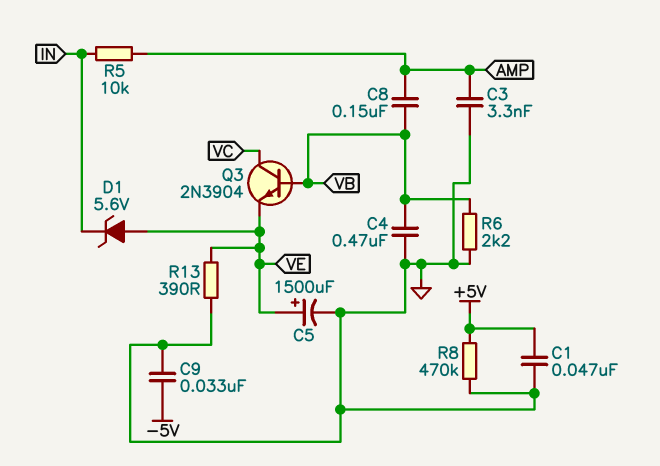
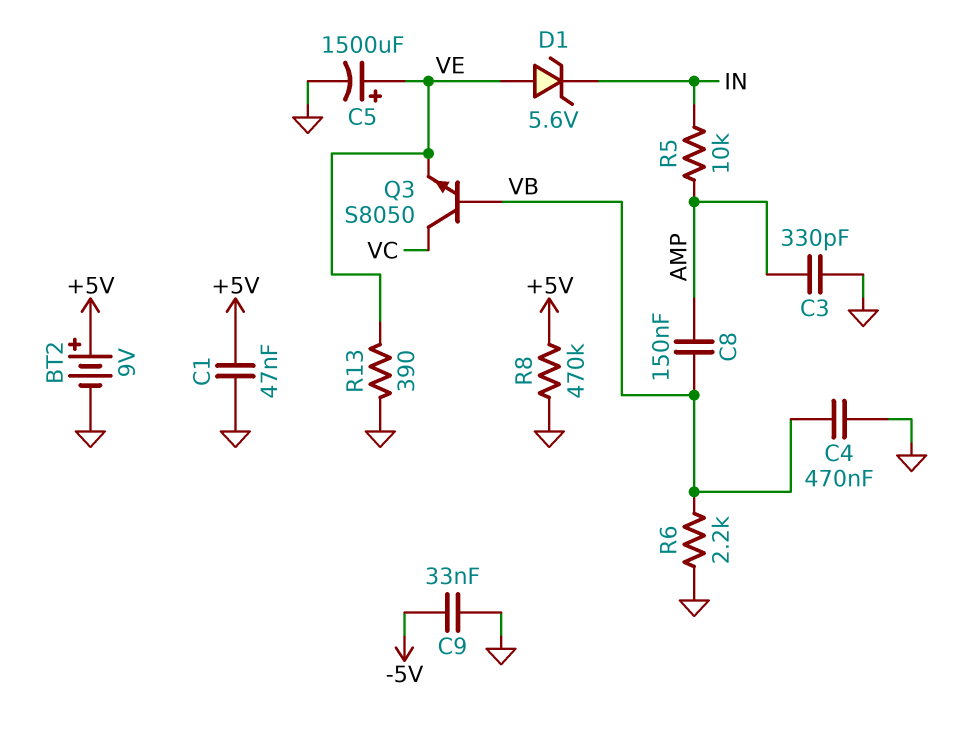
BT2: none -> 9V (plus +5V, minus GND)
C3: 3.3nF (AMP, GND) -> 330pF (AMP, GND)
Q3: NPN 2N3904 (B VB, C VC, E VE) -> NPN S8050 (B VB, C VC, E VE)

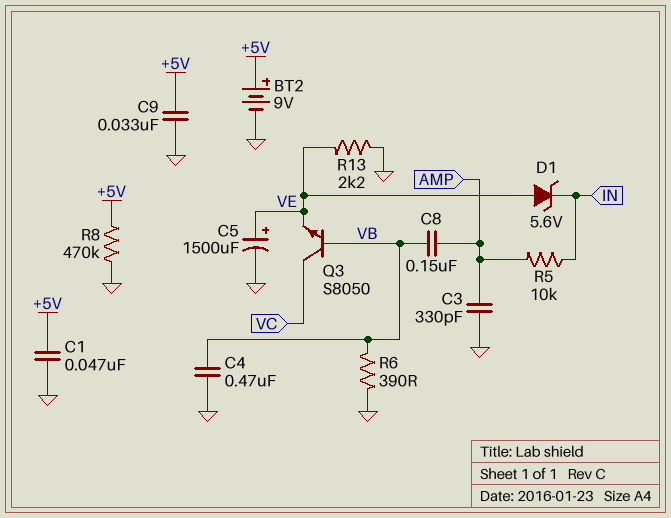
C9: 33nF (-5V, GND) -> 33nF (+5V, GND)
R6: 2.2k (GND, VB) -> 390 (GND, VB)
R13: 390 (GND, VE) -> 2.2k (GND, VE)

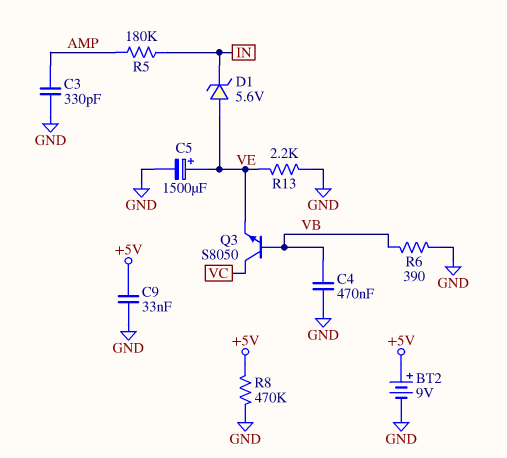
C1: 47nF (+5V, GND) -> none
C8: 150nF (AMP, VB) -> none
R5: 10k (AMP, IN) -> 180k (AMP, IN)

